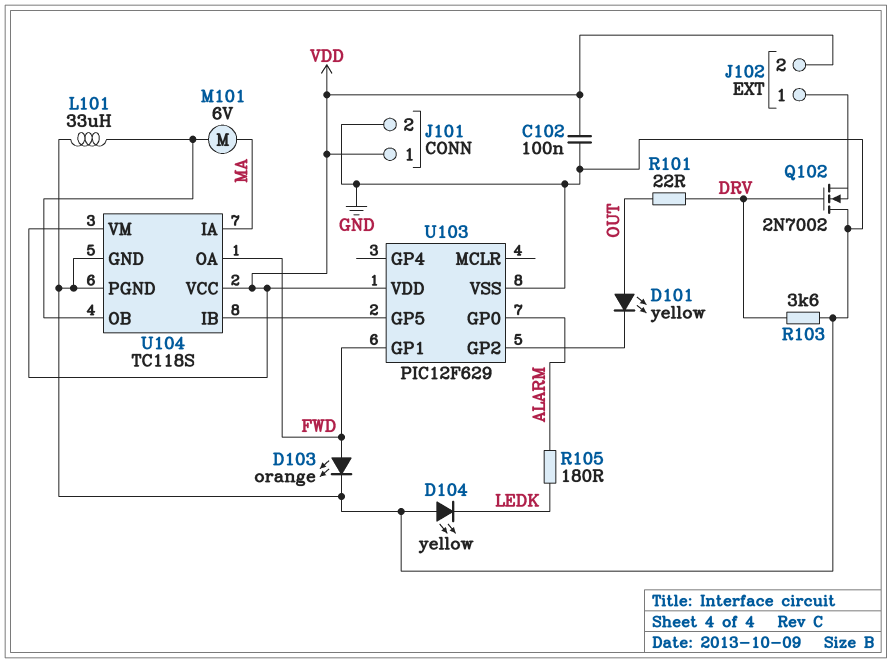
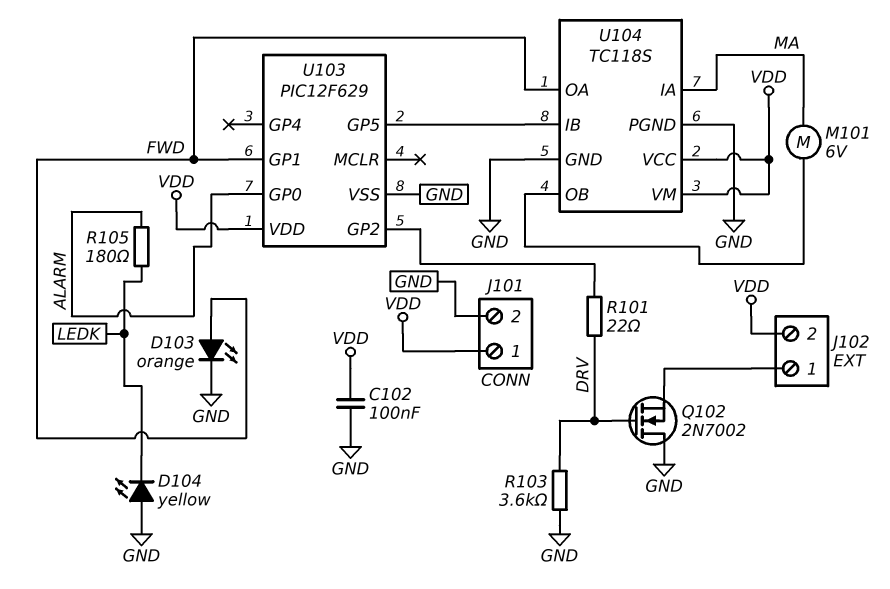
D101: LED yellow (A OUT, K U103/GP2) -> none
L101: 33uH (GND, U104/OB) -> none
R101: 22 (DRV, OUT) -> 22 (DRV, U103/GP2)

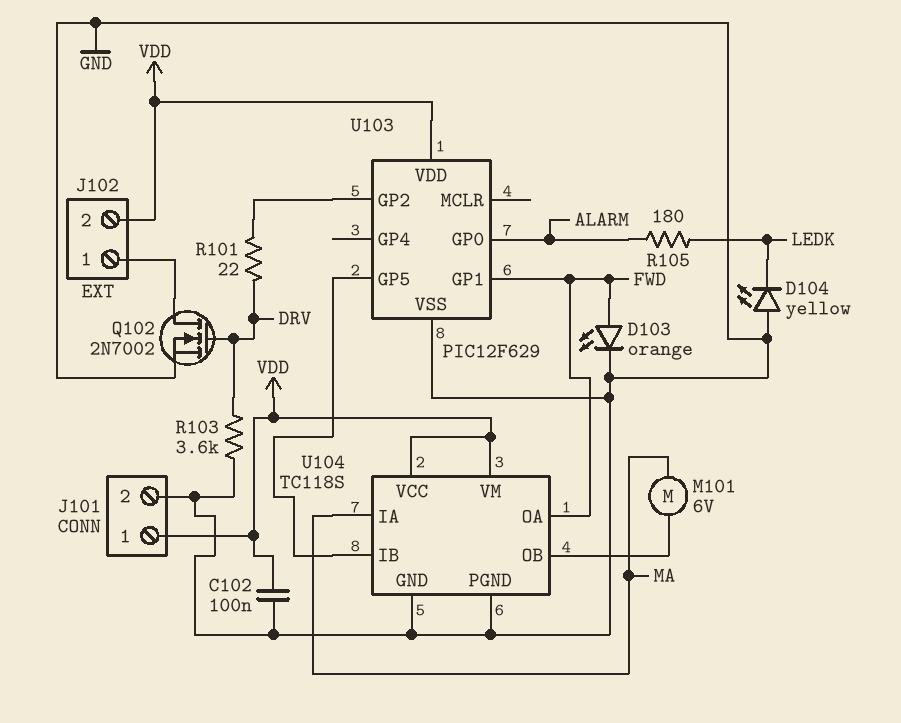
Q102: NMOS 2N7002 (G DRV, D GND, S J102/1) -> NMOS 2N7002 (G DRV, D J102/1, S GND)

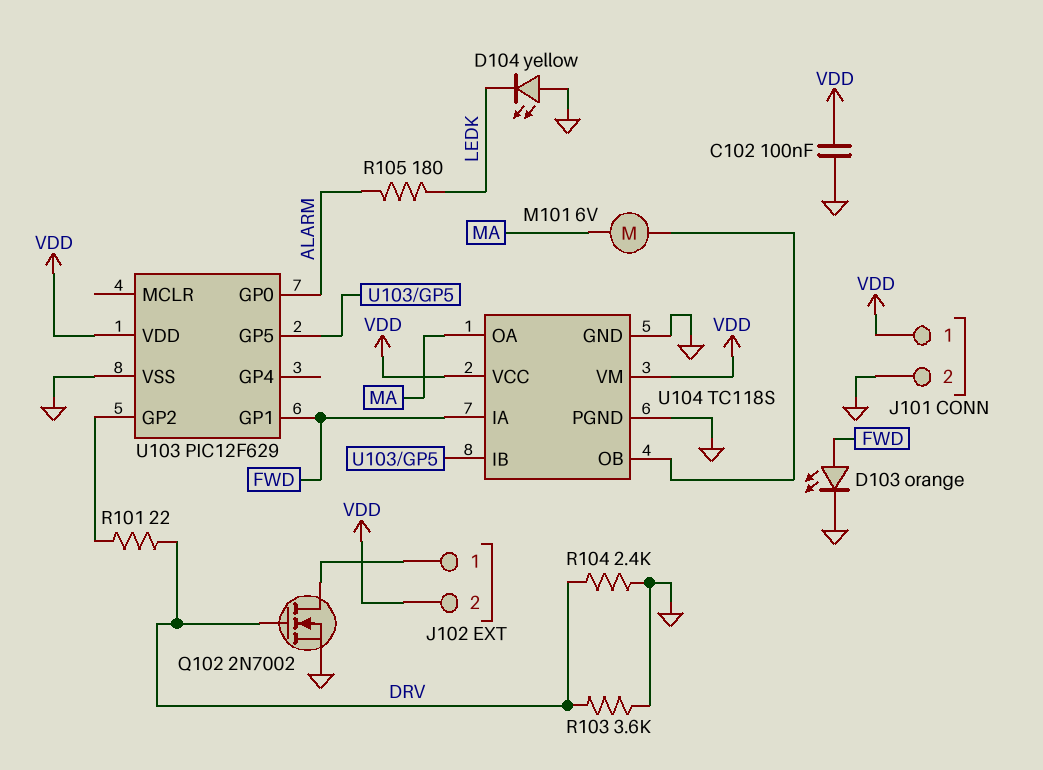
R104: none -> 2.4k (DRV, GND)
U104 pin IA: MA -> FWD
U104 pin OA: FWD -> MA

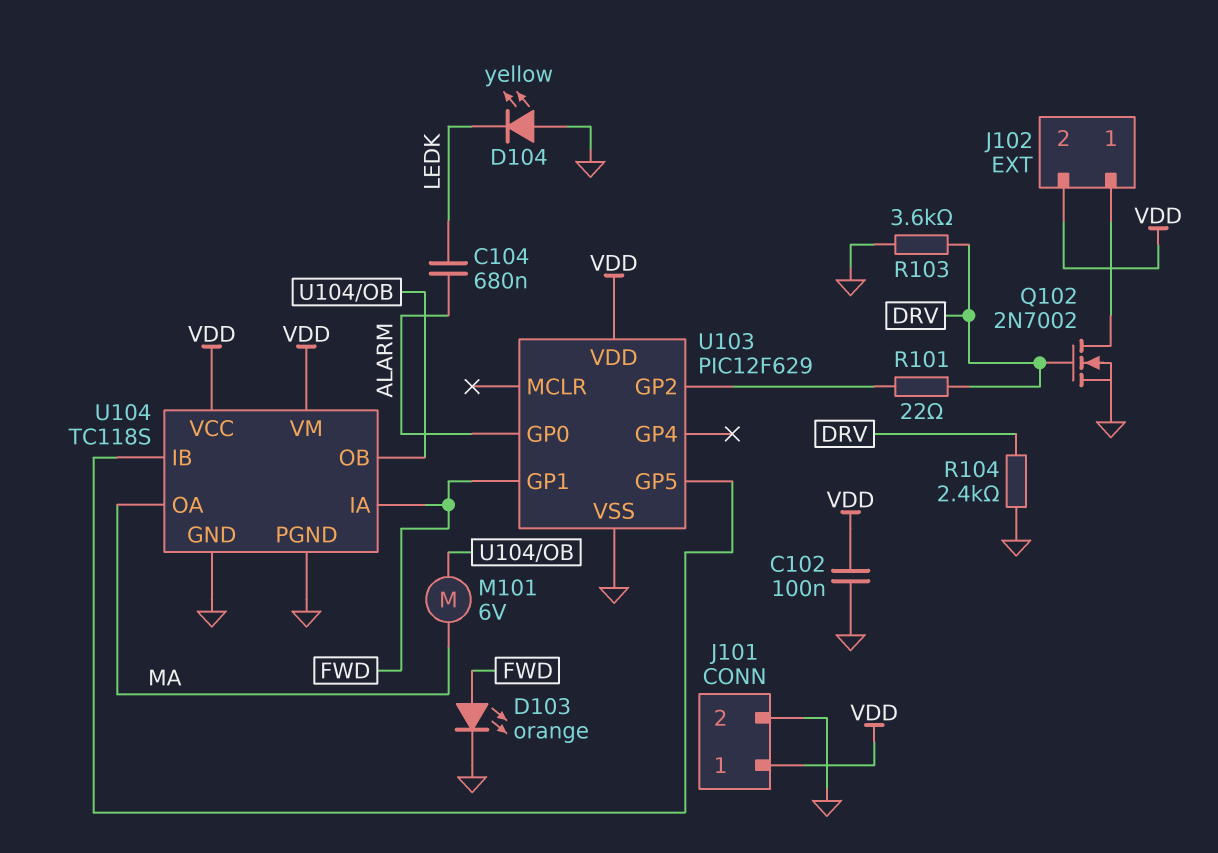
C104: none -> 680nF (ALARM, LEDK)
R105: 180 (ALARM, LEDK) -> none

